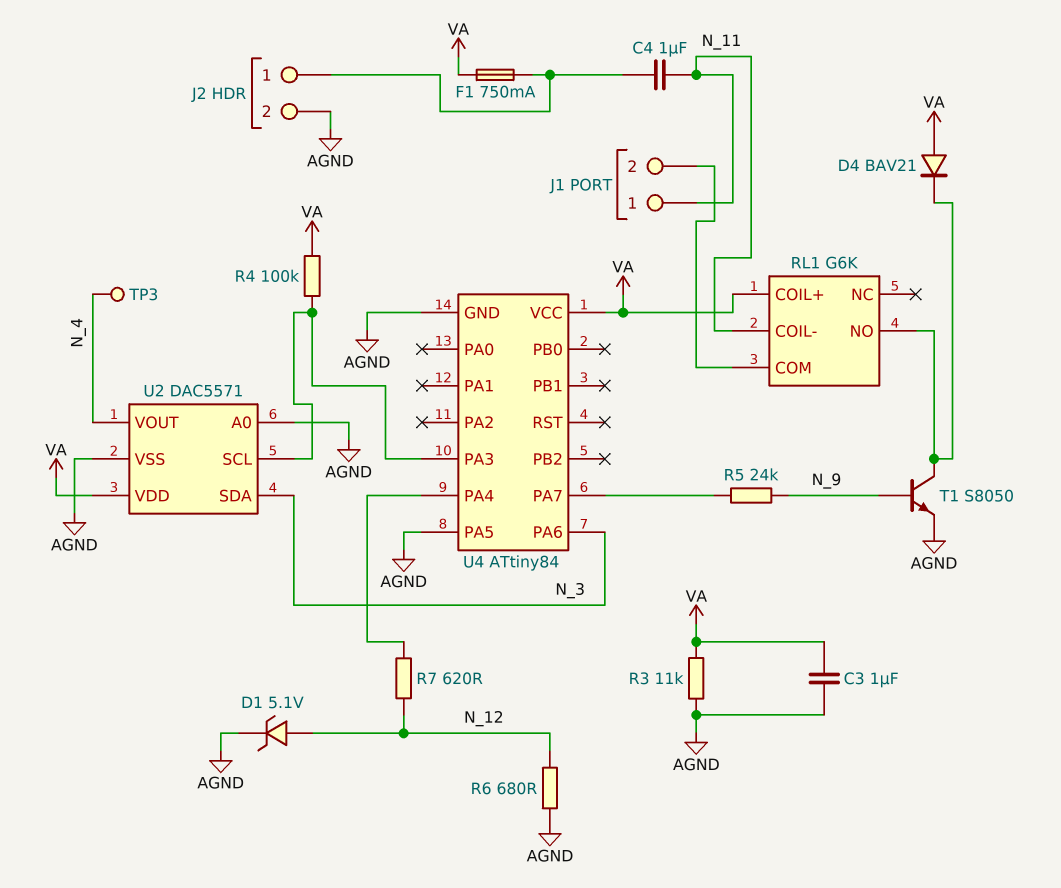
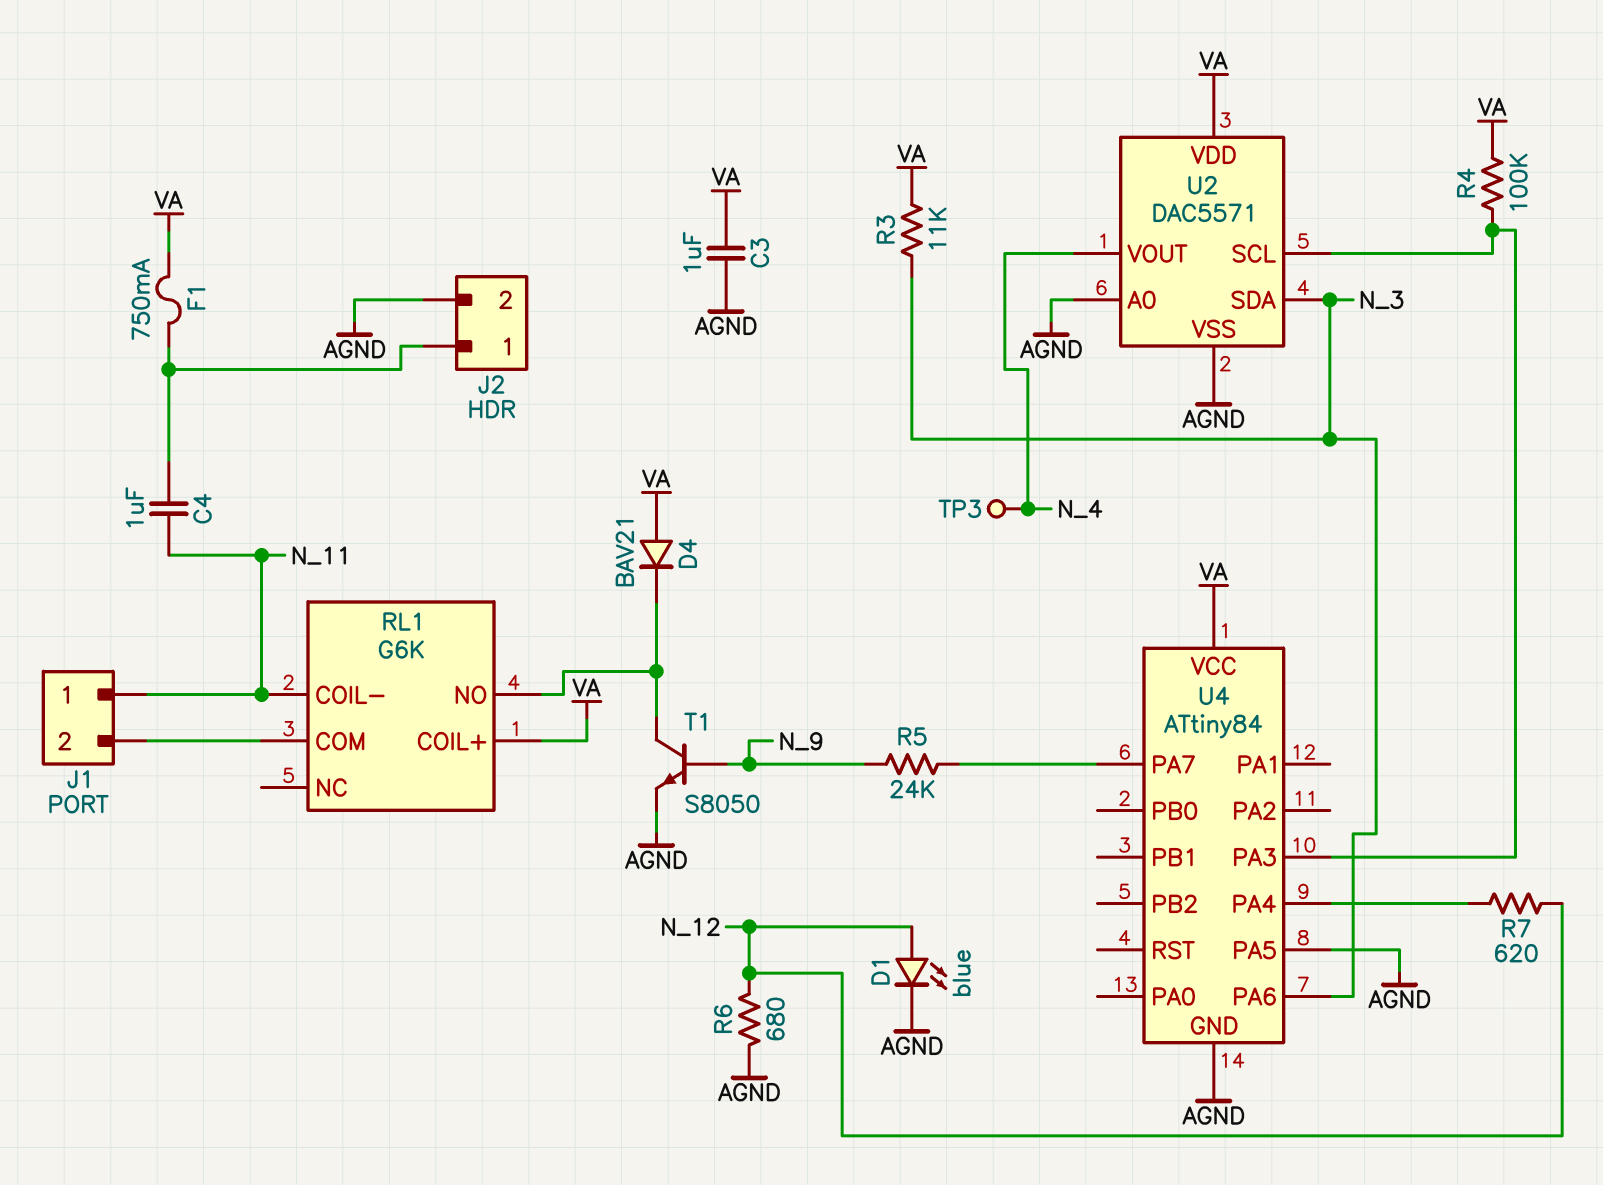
D1: zener 5.1V (A N_12, K AGND) -> LED blue (A N_12, K AGND)
R3: 11k (AGND, VA) -> 11k (N_3, VA)

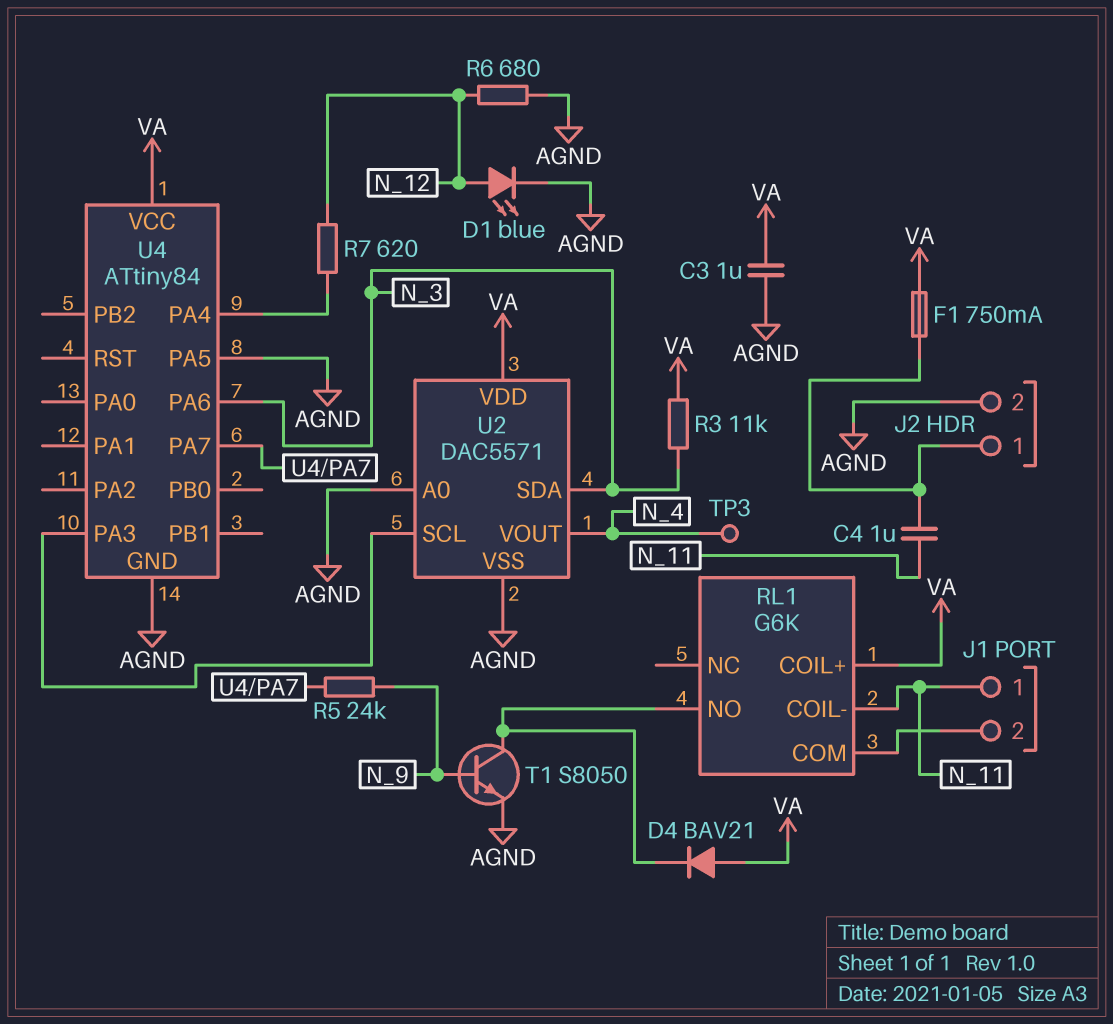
R4: 100k (U2/SCL, VA) -> none

